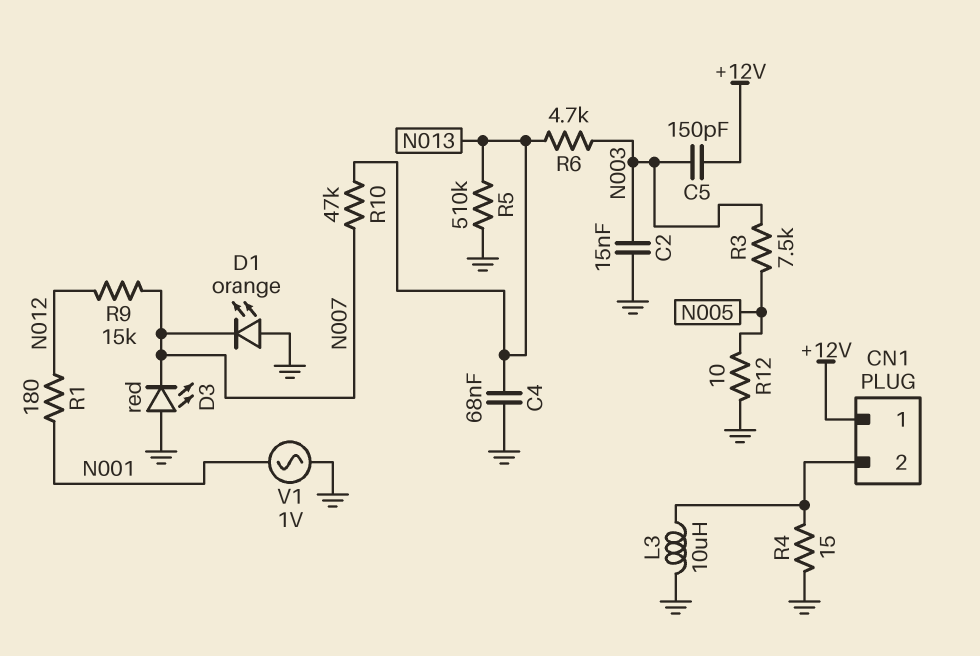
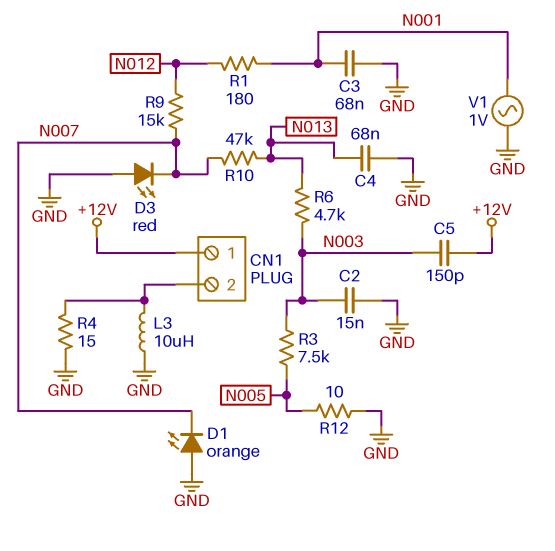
C3: none -> 68nF (GND, N001)
R5: 510k (GND, N013) -> none

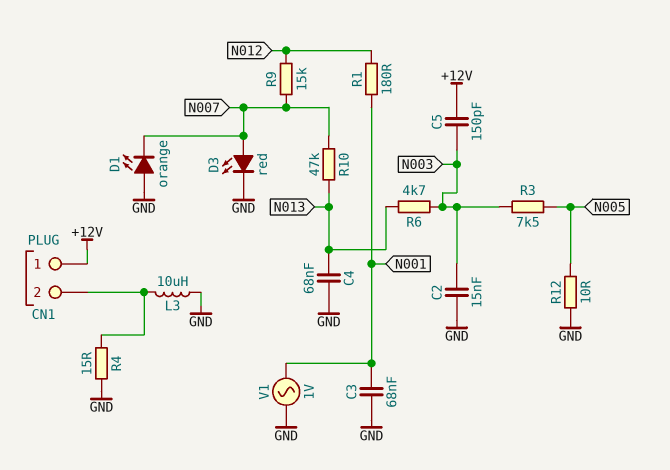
D3: LED red (A GND, K N007) -> LED red (A N007, K GND)

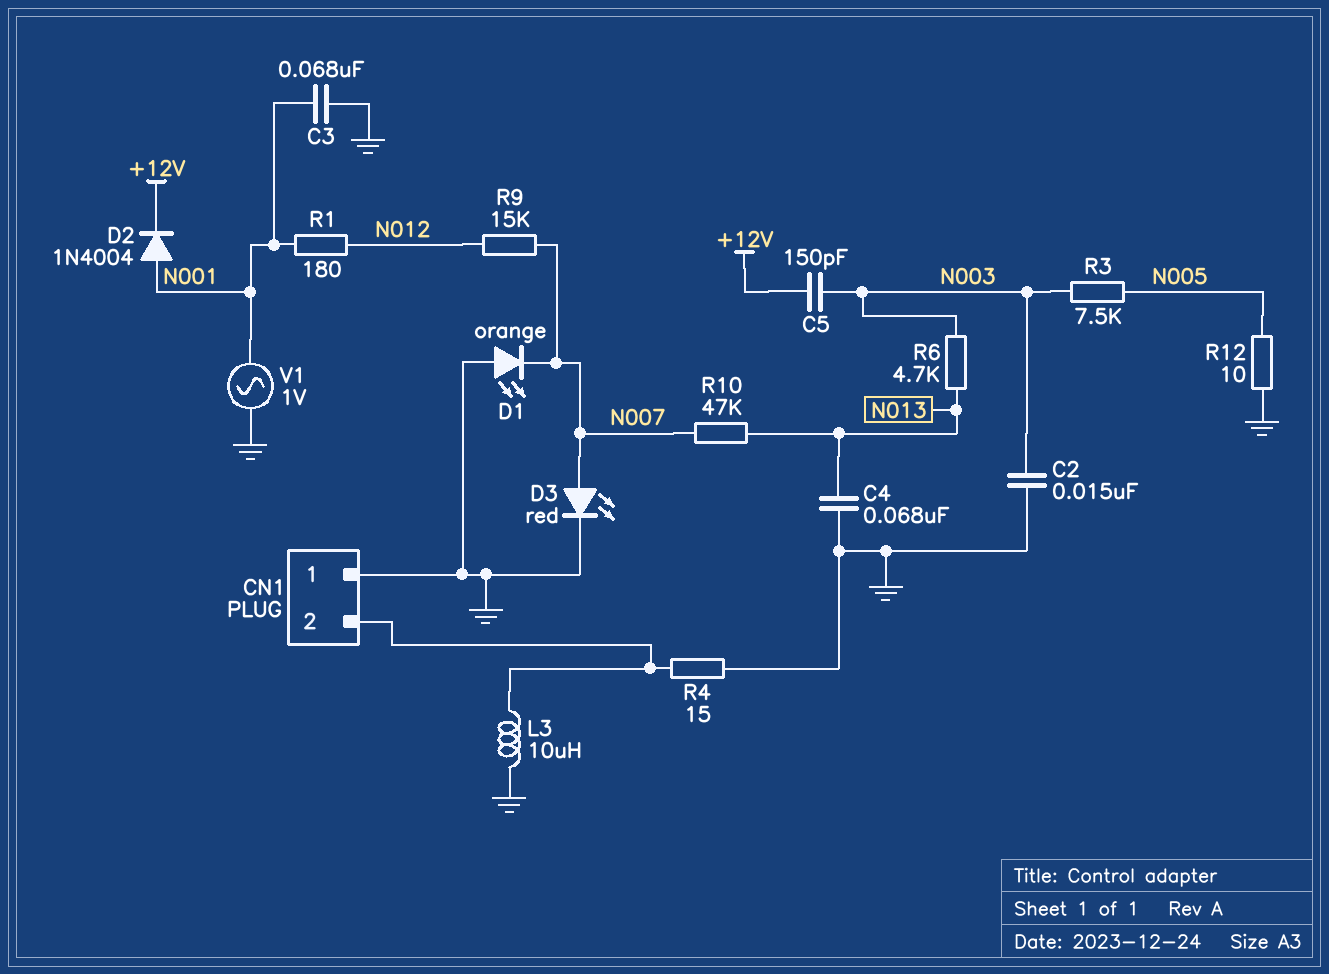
CN1 pin 1: +12V -> GND
D2: none -> diode 1N4004 (A N001, K +12V)

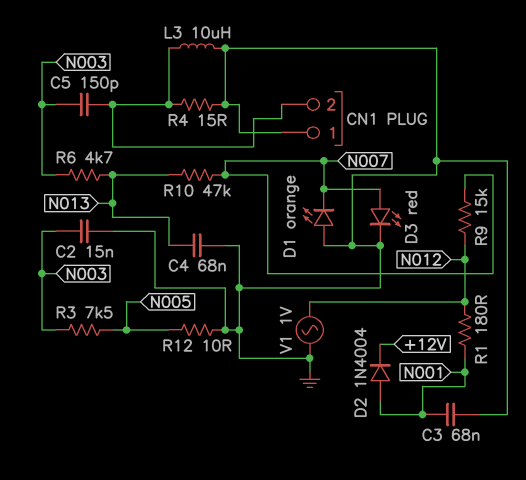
C5: 150pF (+12V, N003) -> 150pF (CN1/2, N003)
V1: AC 1V (GND, N001) -> AC 1V (GND, N012)

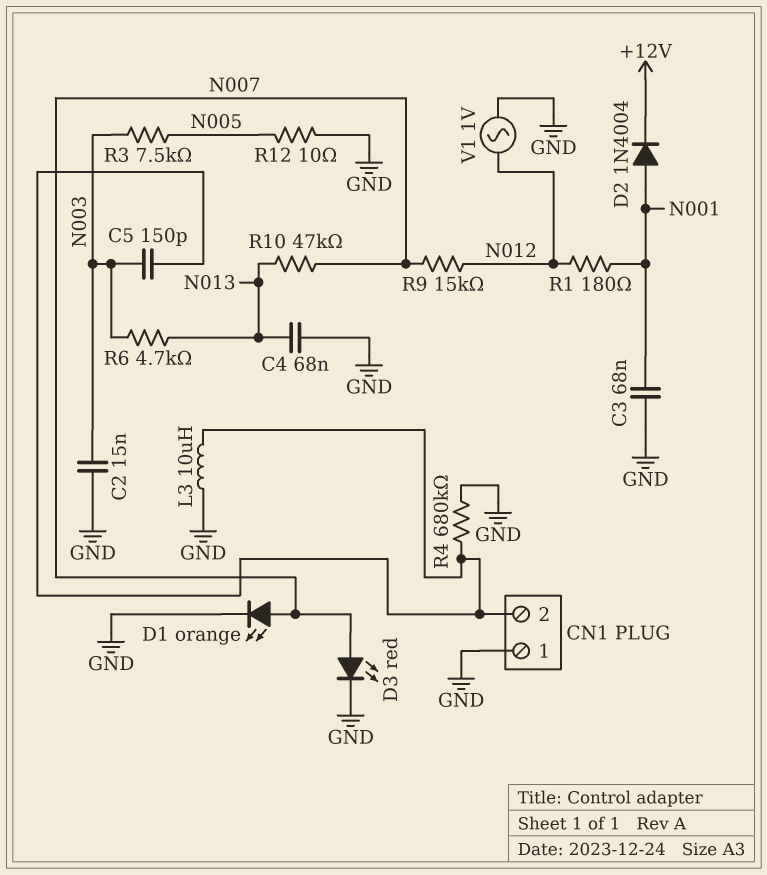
D1: LED orange (A GND, K N007) -> LED orange (A N007, K GND)
R4: 15 (CN1/2, GND) -> 680k (CN1/2, GND)

